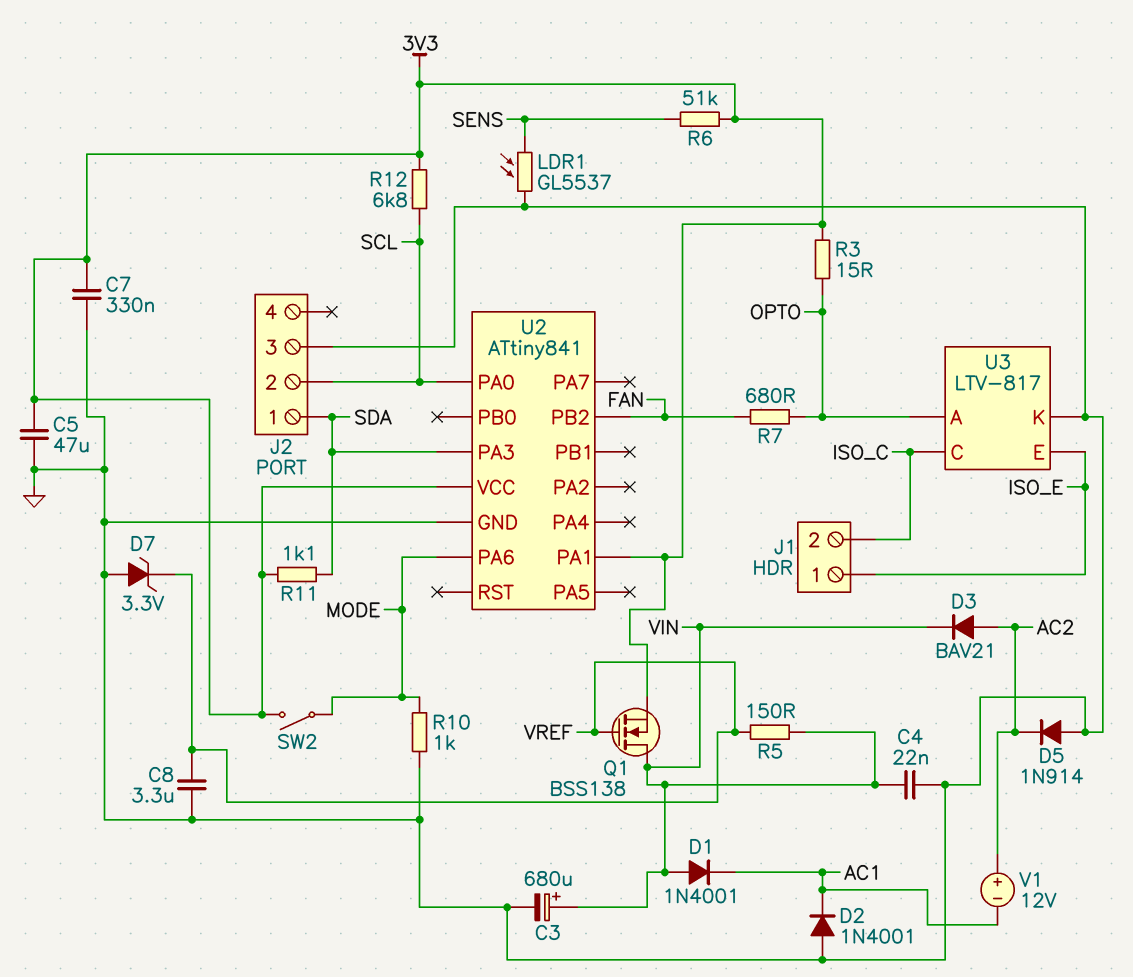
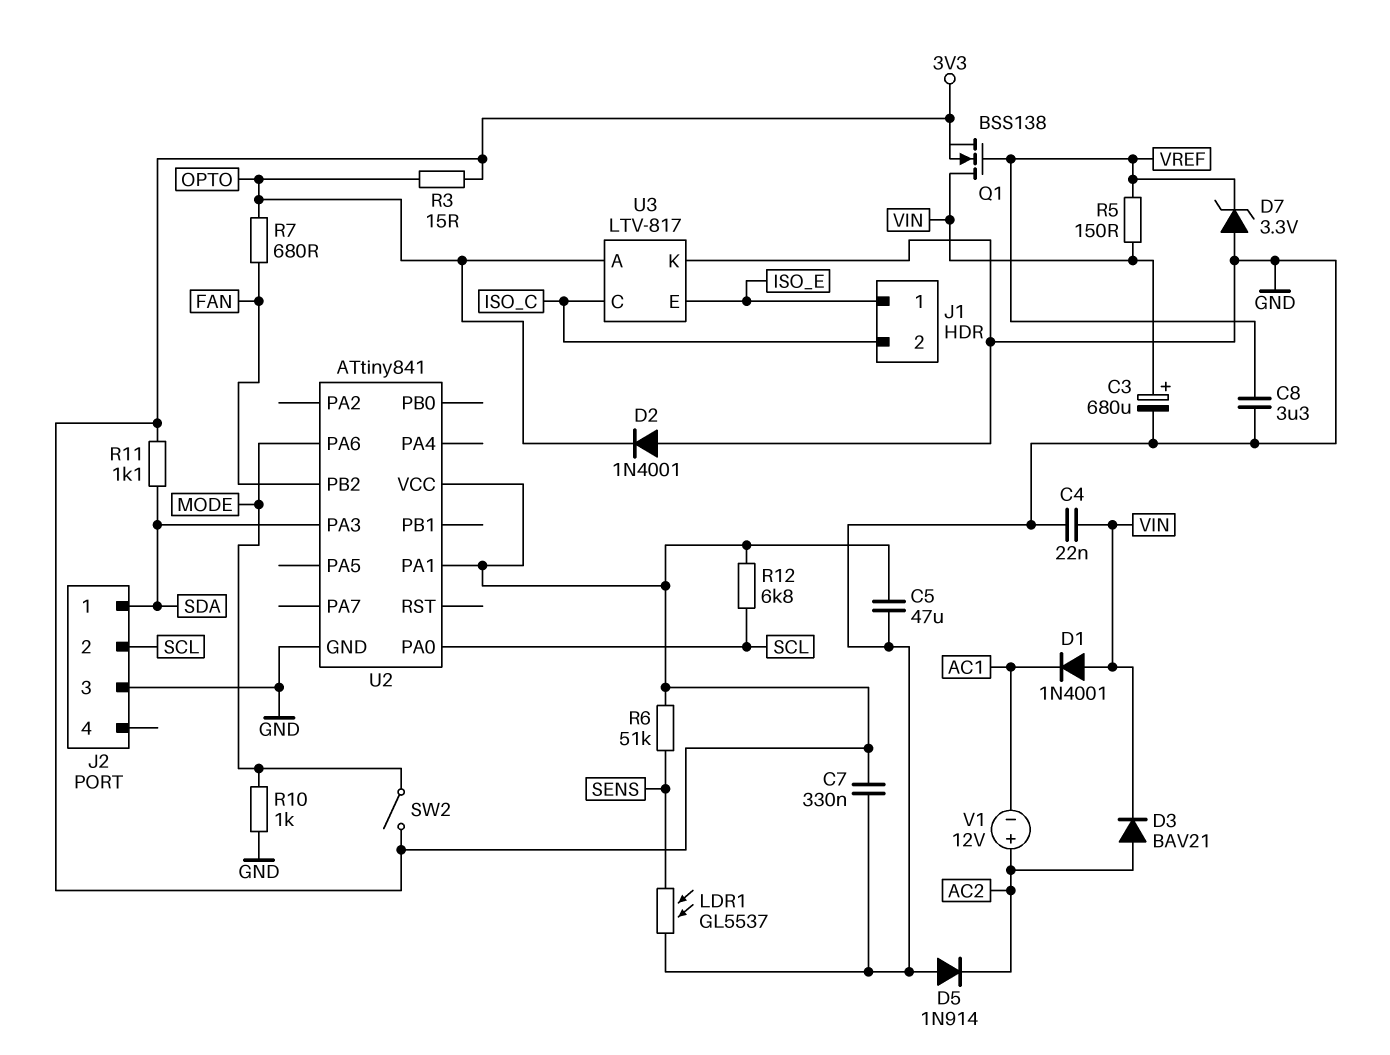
D2: diode 1N4001 (A GND, K AC1) -> diode 1N4001 (A GND, K OPTO)

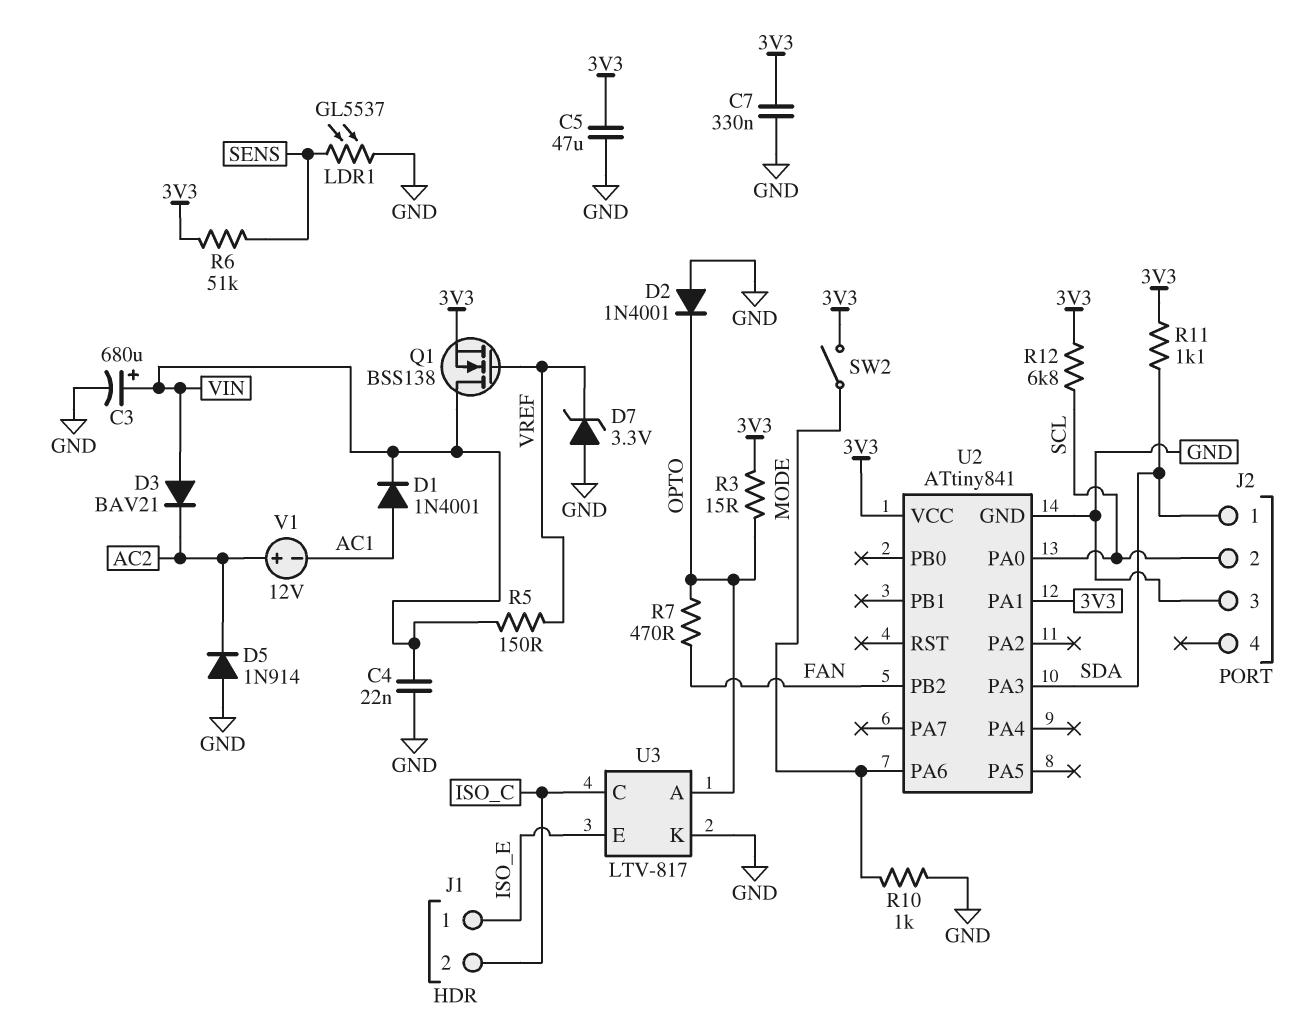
C8: 3.3uF (GND, VREF) -> none
D1: diode 1N4001 (A VIN, K AC1) -> diode 1N4001 (A AC1, K VIN)
D3: diode BAV21 (A AC2, K VIN) -> diode BAV21 (A VIN, K AC2)
R7: 680 (FAN, OPTO) -> 470 (FAN, OPTO)

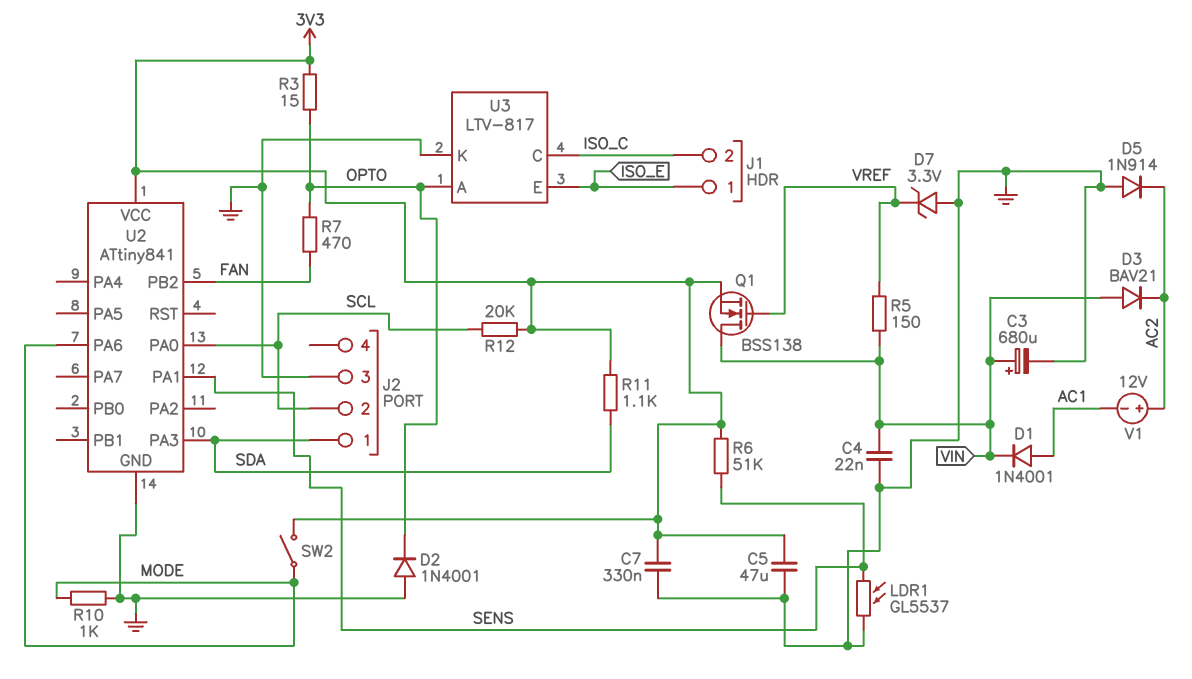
R12: 6.8k (3V3, SCL) -> 20k (3V3, SCL)
U2 pin PA1: 3V3 -> SENS

